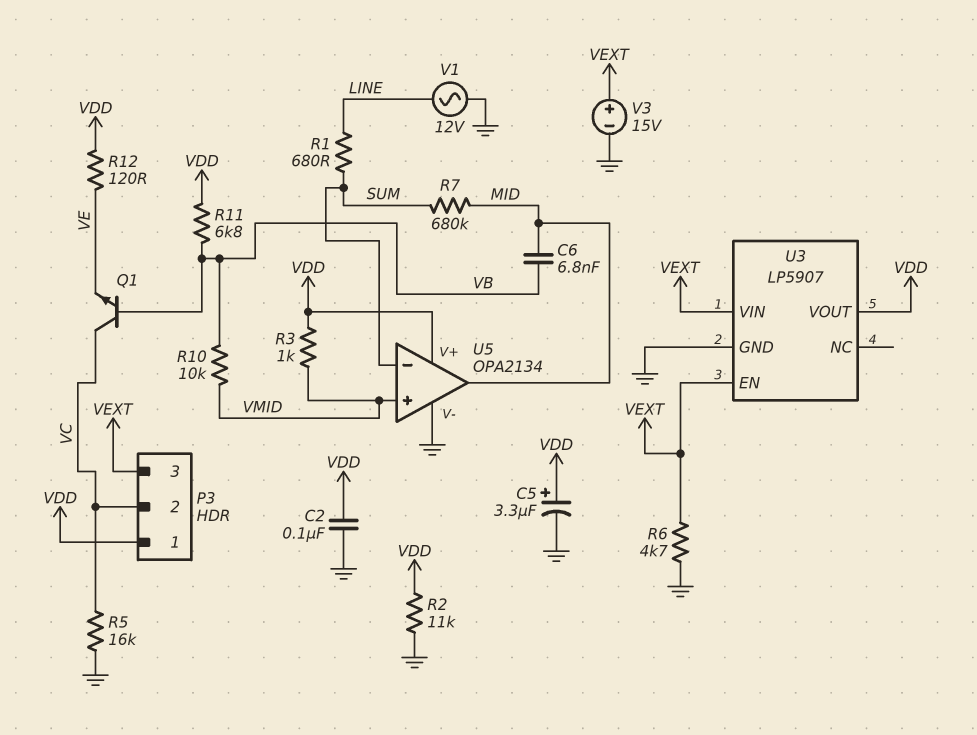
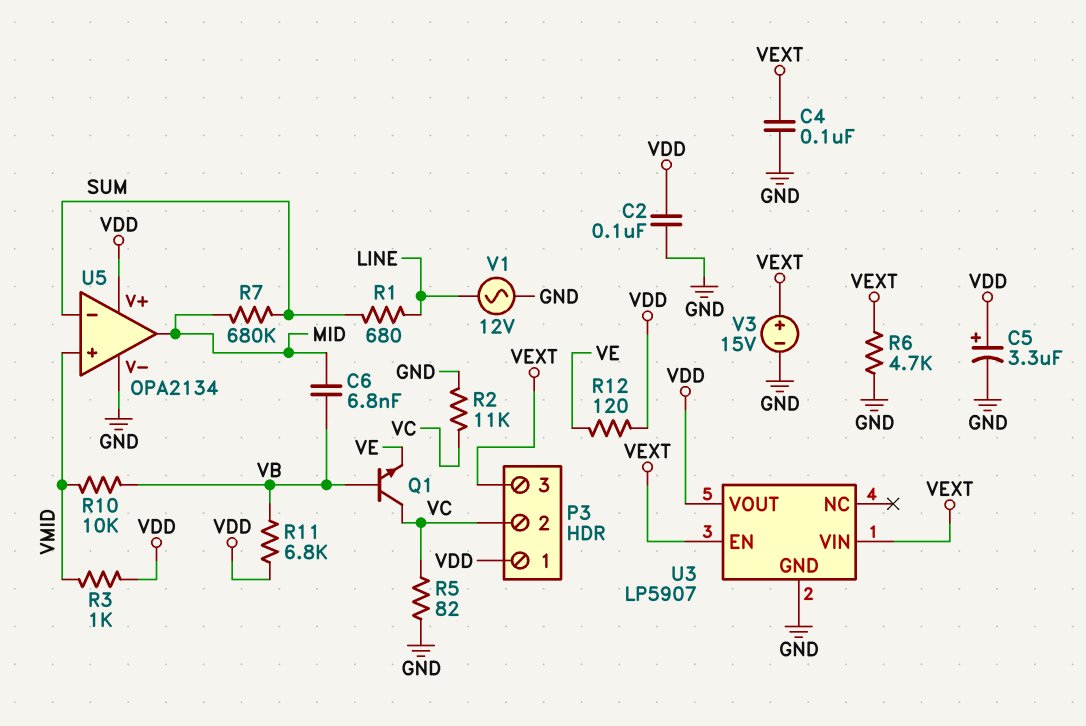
C4: none -> 100nF (GND, VEXT)
R2: 11k (GND, VDD) -> 11k (GND, VC)
R5: 16k (GND, VC) -> 82 (GND, VC)

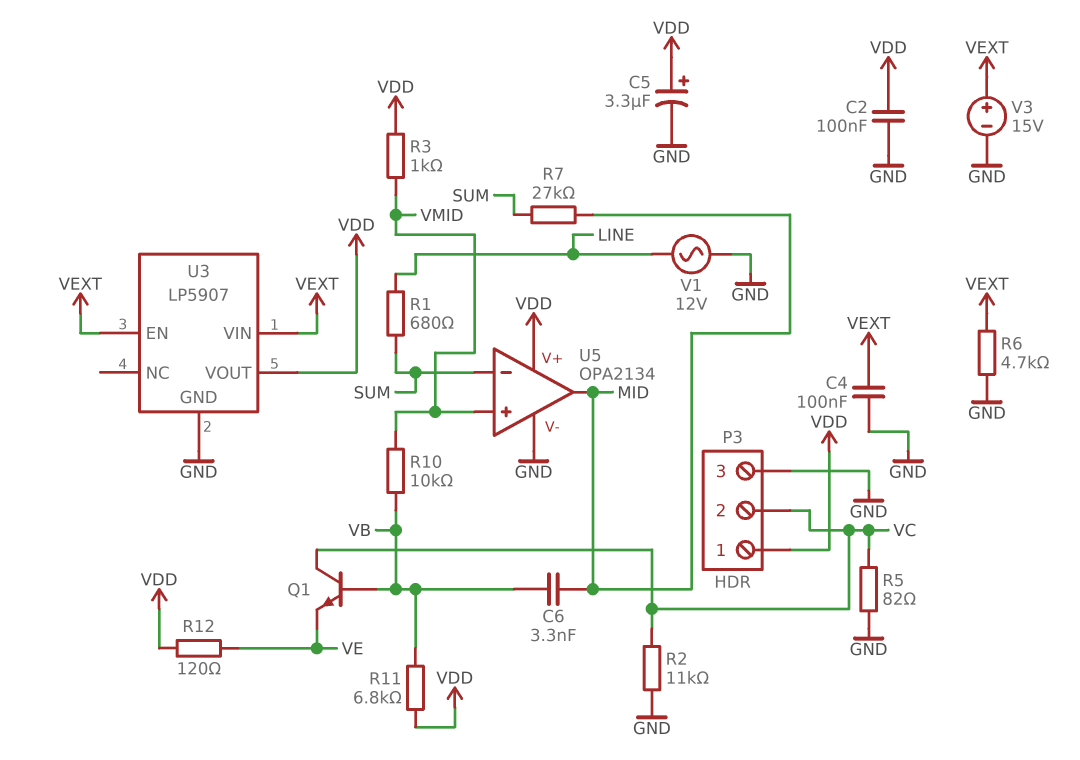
C6: 6.8nF (MID, VB) -> 3.3nF (MID, VB)
P3 pin 3: VEXT -> GND
R7: 680k (MID, SUM) -> 27k (MID, SUM)

